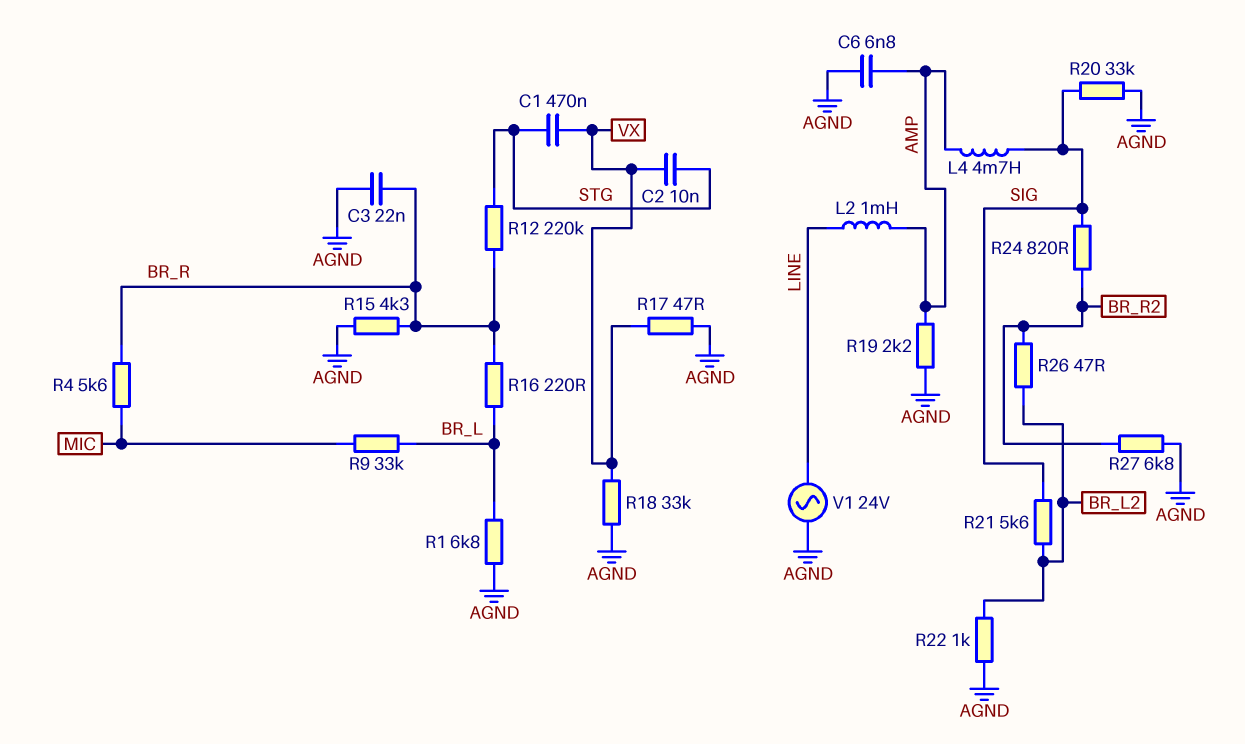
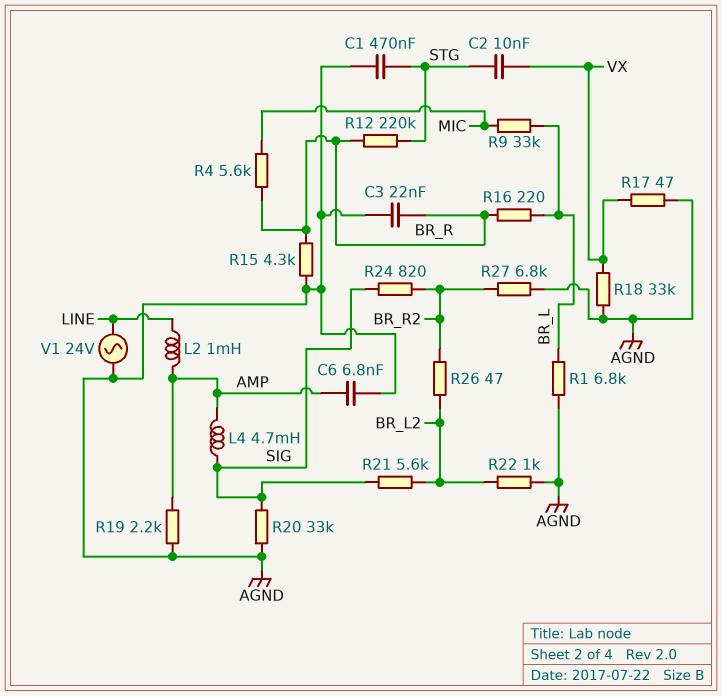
C1: 470nF (STG, VX) -> 470nF (AGND, STG)

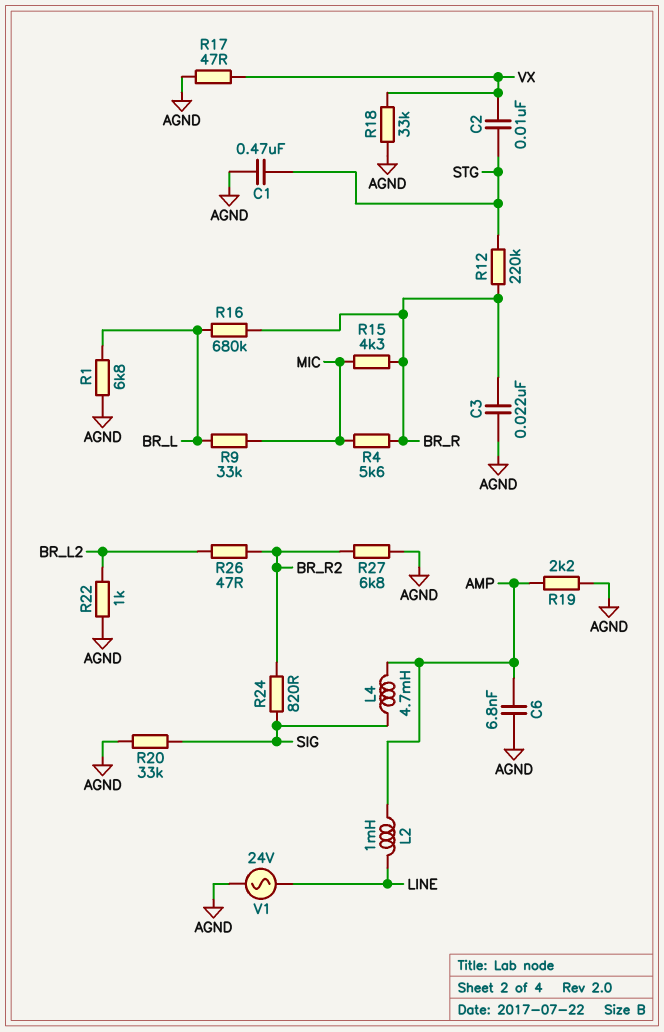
R15: 4.3k (AGND, BR_R) -> 4.3k (BR_R, MIC)
R16: 220 (BR_L, BR_R) -> 680k (BR_L, BR_R)
R21: 5.6k (BR_L2, SIG) -> none

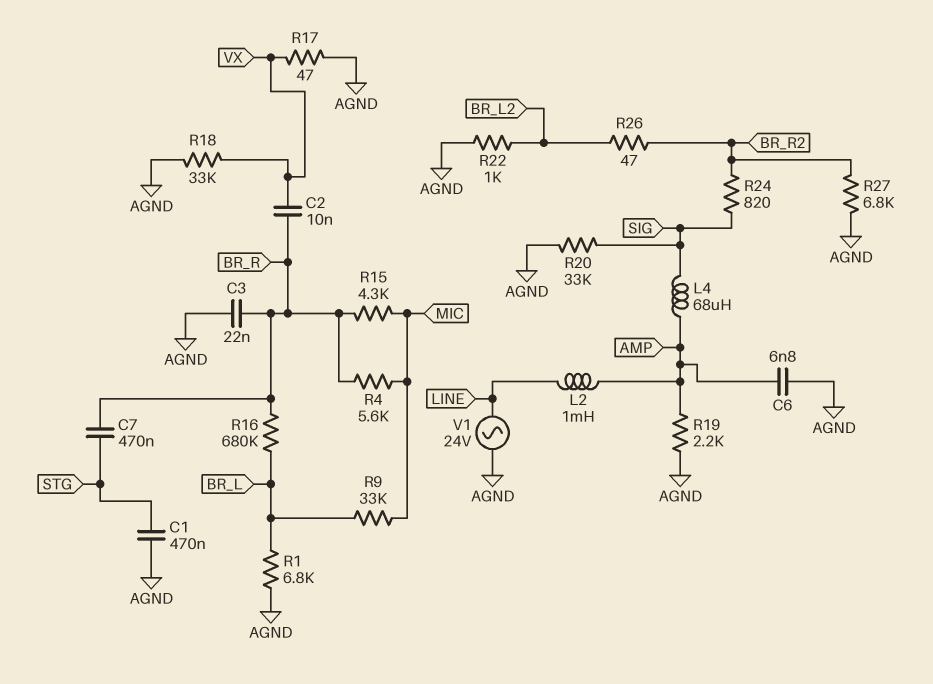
C2: 10nF (STG, VX) -> 10nF (BR_R, VX)
C7: none -> 470nF (BR_R, STG)
L4: 4.7mH (AMP, SIG) -> 68uH (AMP, SIG)
R12: 220k (BR_R, STG) -> none

